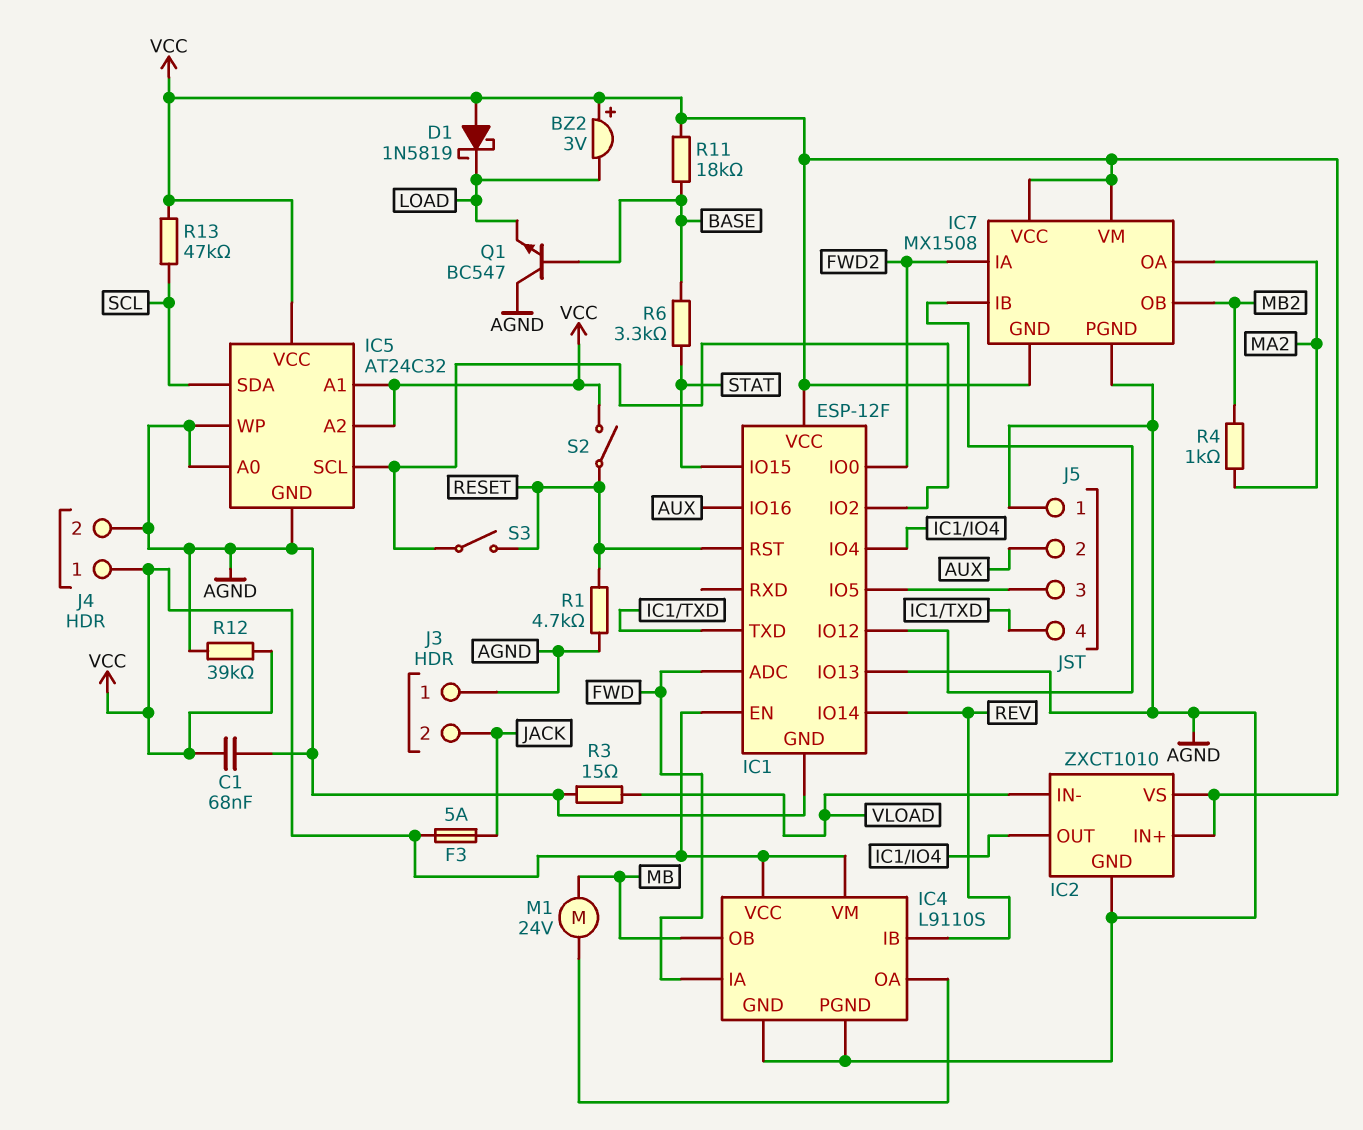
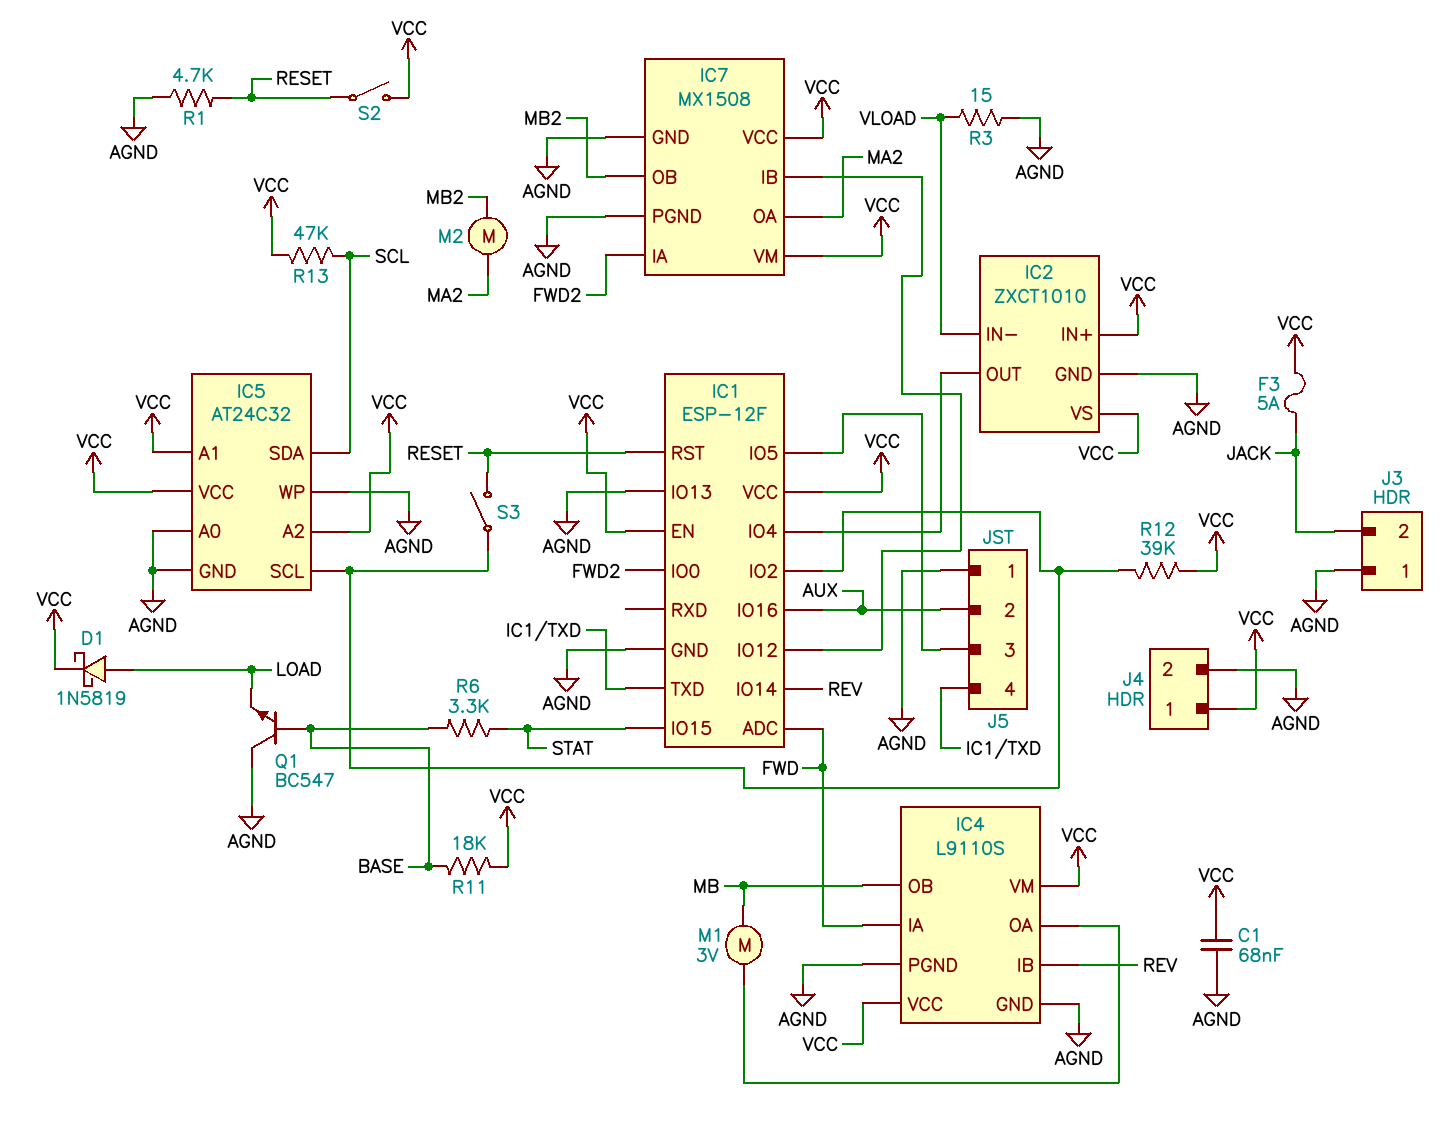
BZ2: buzzer 3V (plus VCC, minus LOAD) -> none
D1: schottky 1N5819 (A VCC, K LOAD) -> schottky 1N5819 (A LOAD, K VCC)
IC7 pin GND: VCC -> AGND
M1: motor 24V (IC4/OA, MB) -> motor 3V (IC4/OA, MB)
M2: none -> motor (MA2, MB2)
R4: 1k (MA2, MB2) -> none
R12: 39k (AGND, VCC) -> 39k (IC1/IO2, VCC)

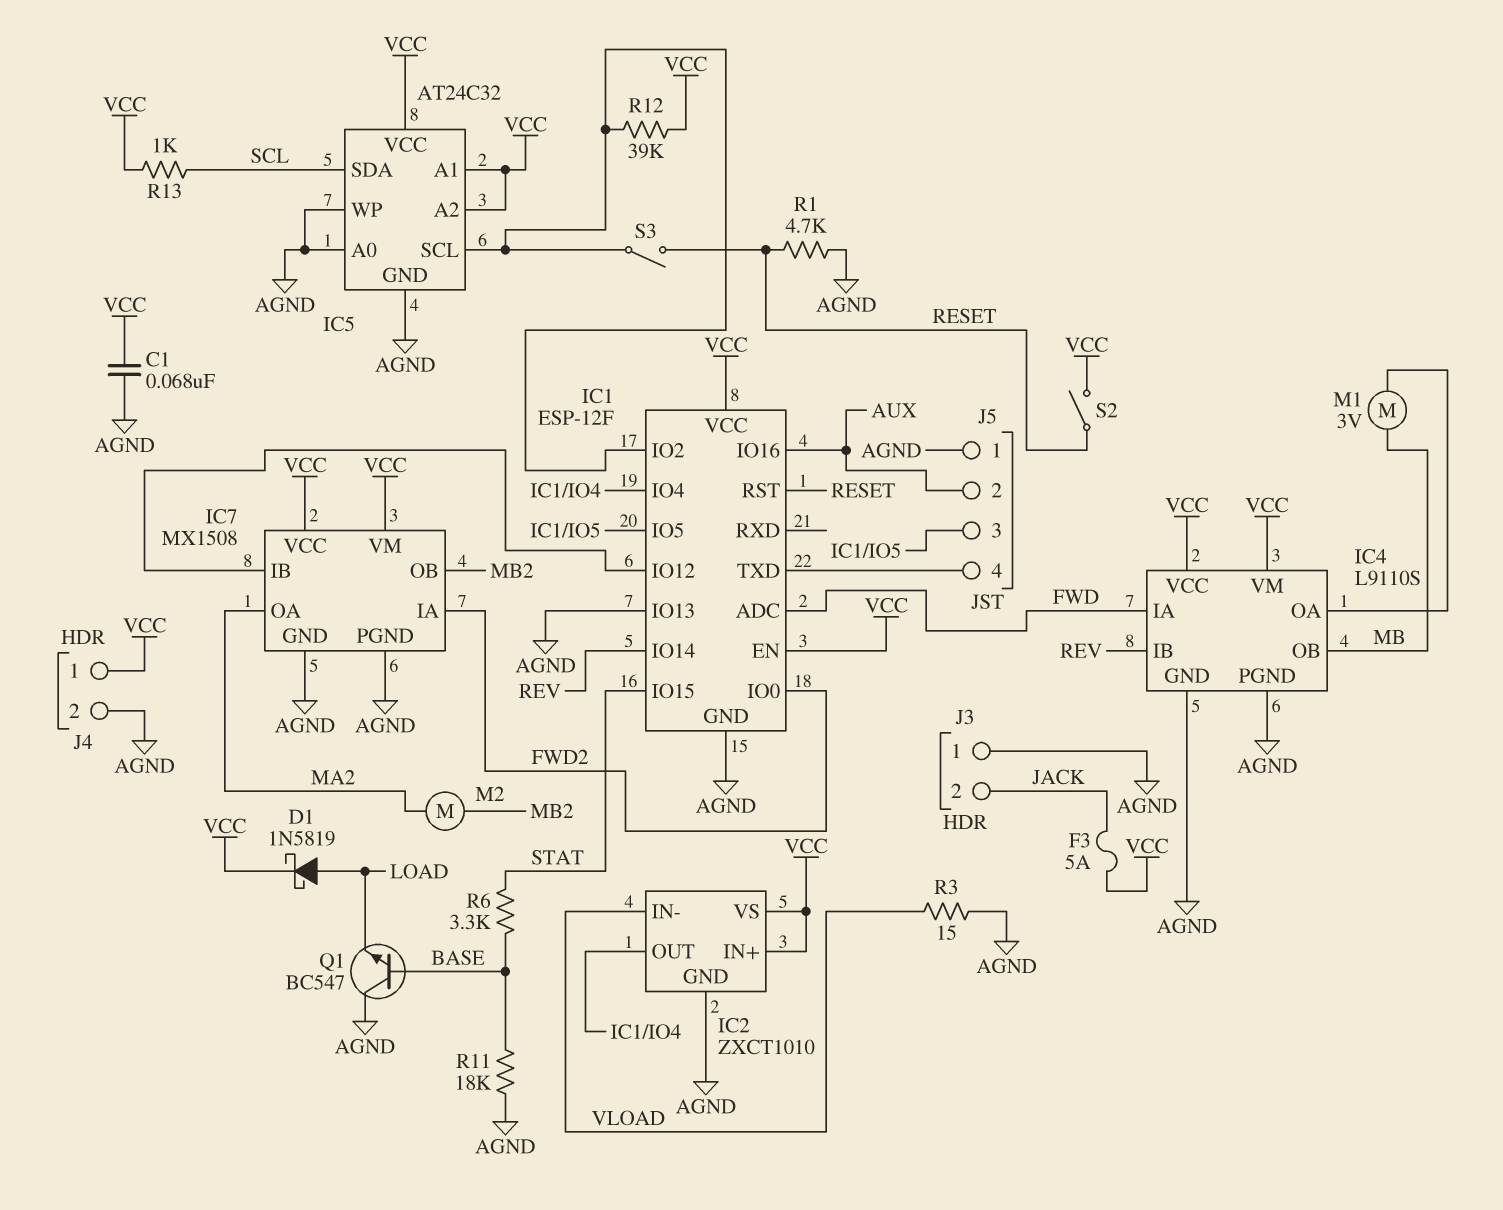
R11: 18k (BASE, VCC) -> 18k (AGND, BASE)
R13: 47k (SCL, VCC) -> 1k (SCL, VCC)

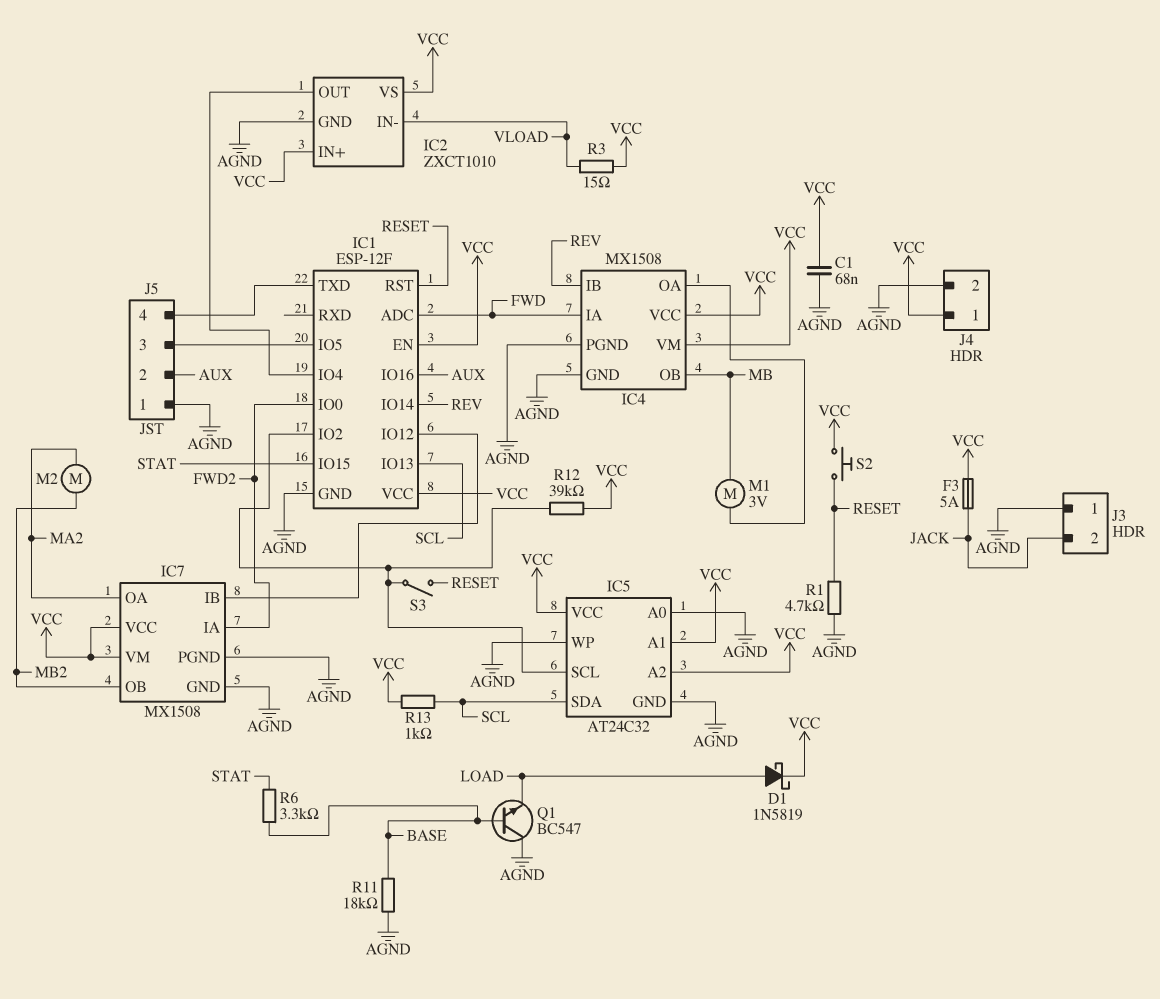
IC1 pin IO13: AGND -> SCL
IC4: L9110S -> MX1508
R3: 15 (AGND, VLOAD) -> 15 (VCC, VLOAD)
S2: switch (RESET, VCC) -> button (RESET, VCC)

